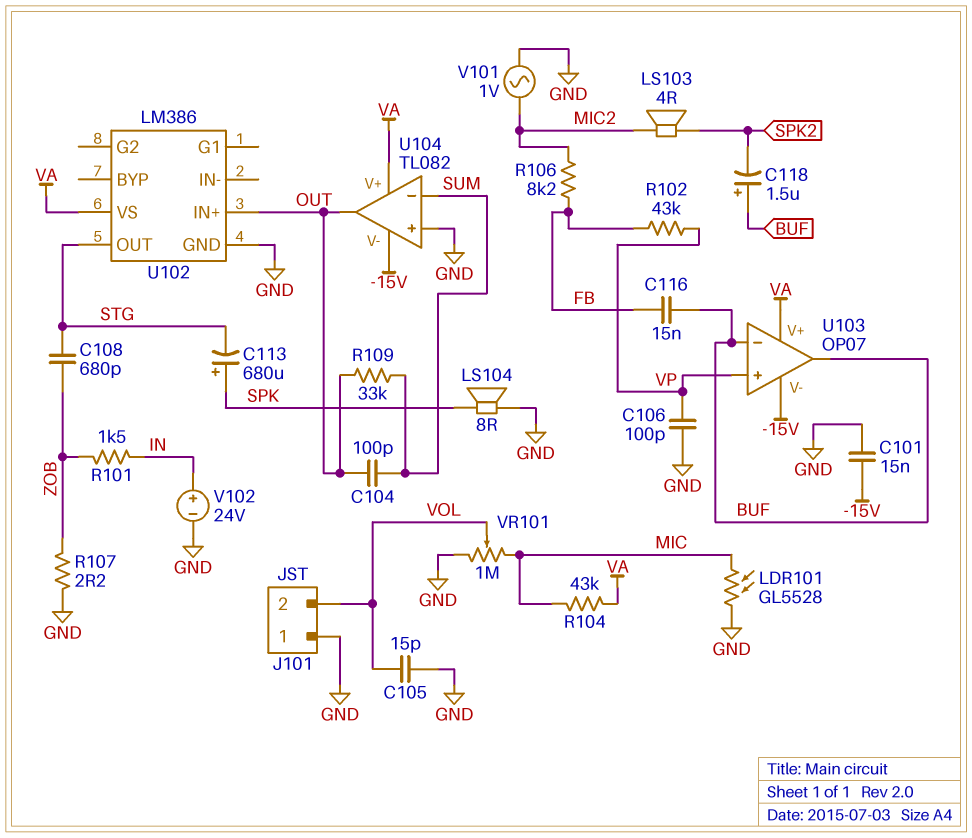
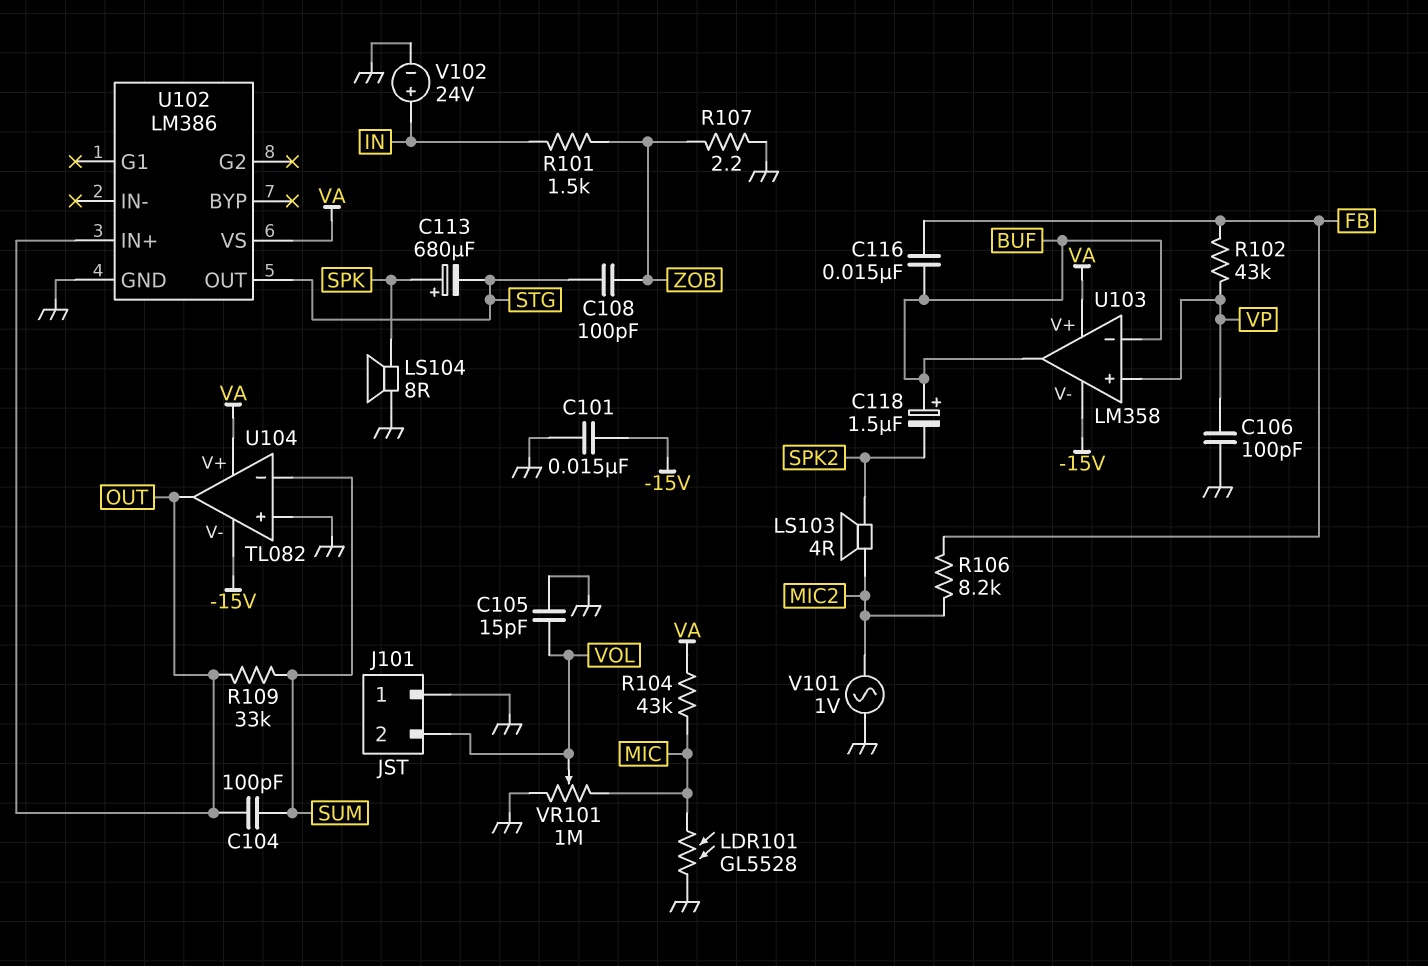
C108: 680pF (STG, ZOB) -> 100pF (STG, ZOB)
U103: OP07 -> LM358

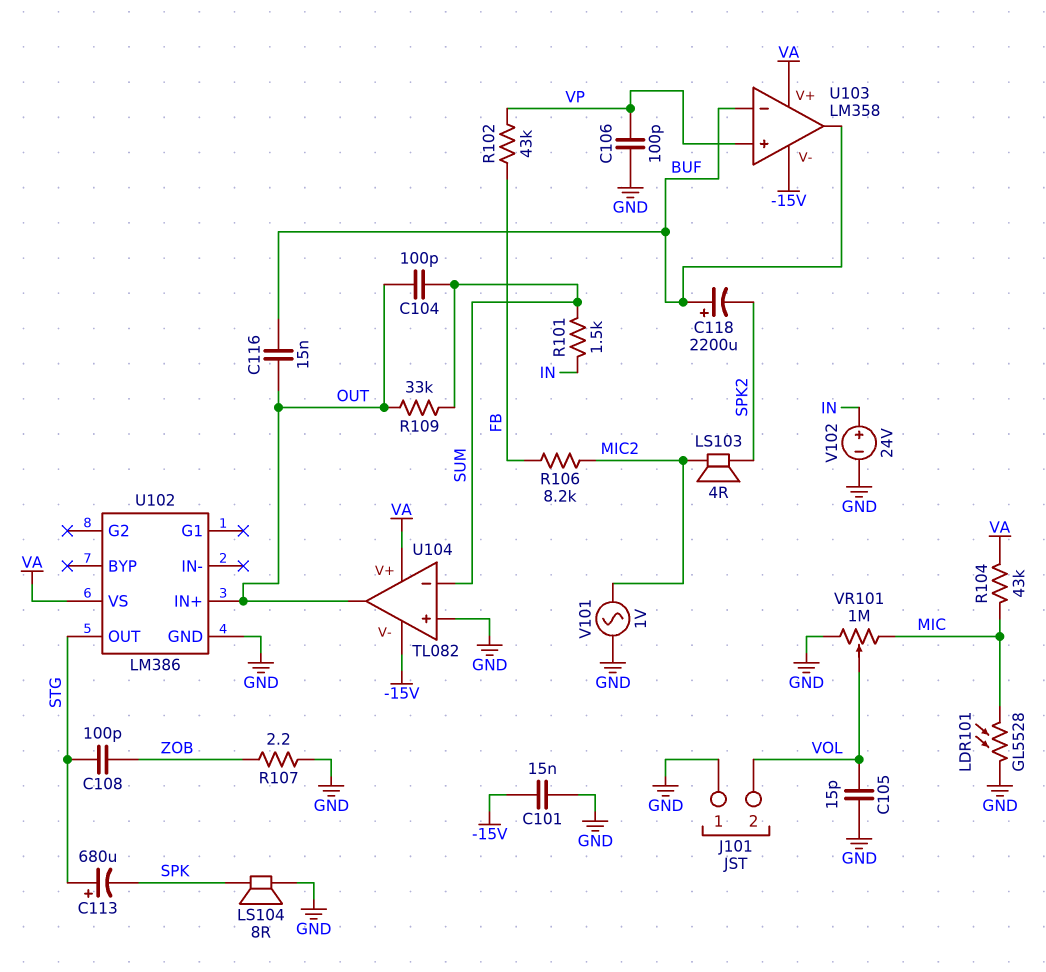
C113: 680uF (plus SPK, minus STG) -> 680uF (plus STG, minus SPK)
C116: 15nF (BUF, FB) -> 15nF (BUF, OUT)
C118: 1.5uF (plus BUF, minus SPK2) -> 2200uF (plus BUF, minus SPK2)
R101: 1.5k (IN, ZOB) -> 1.5k (IN, SUM)

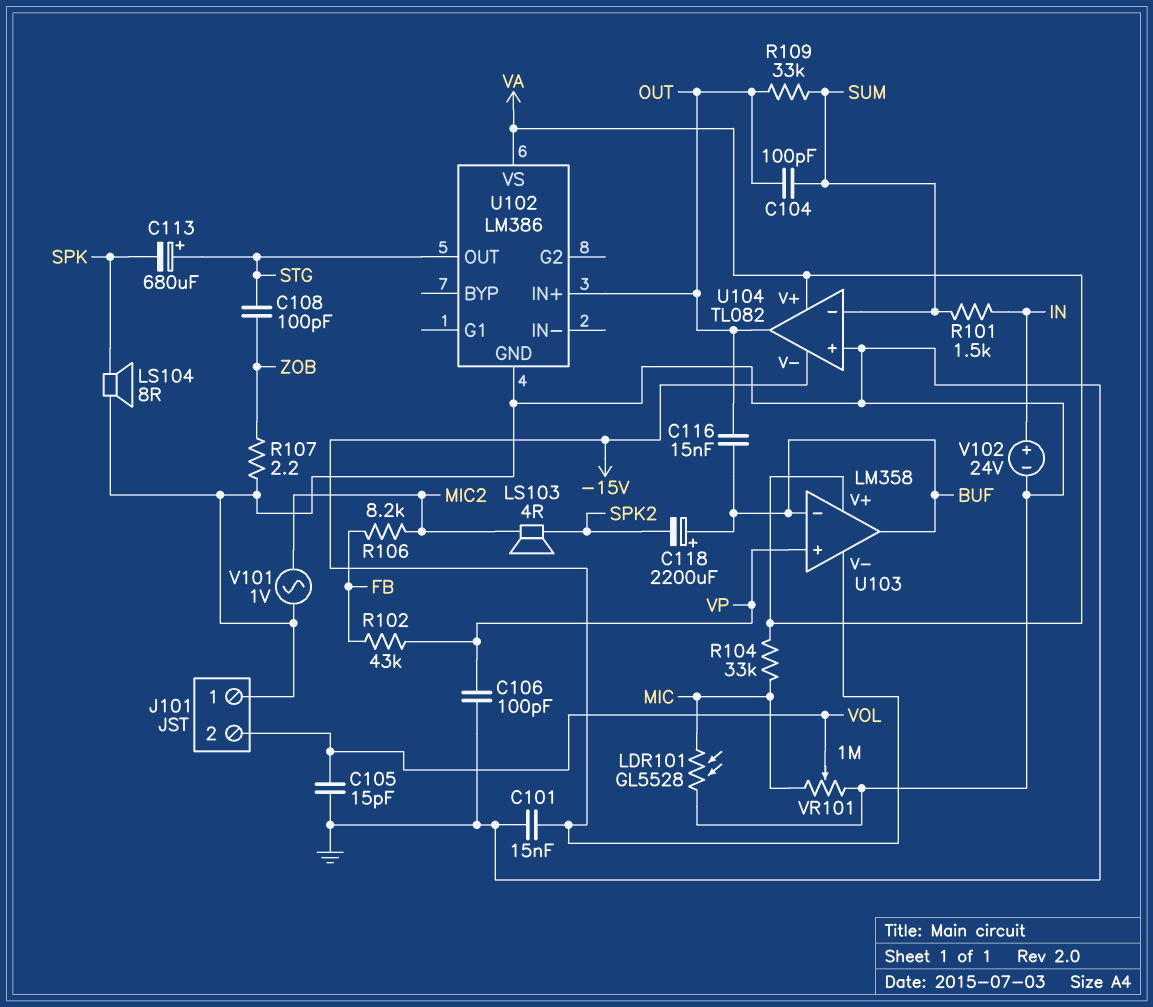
R104: 43k (MIC, VA) -> 33k (MIC, VA)

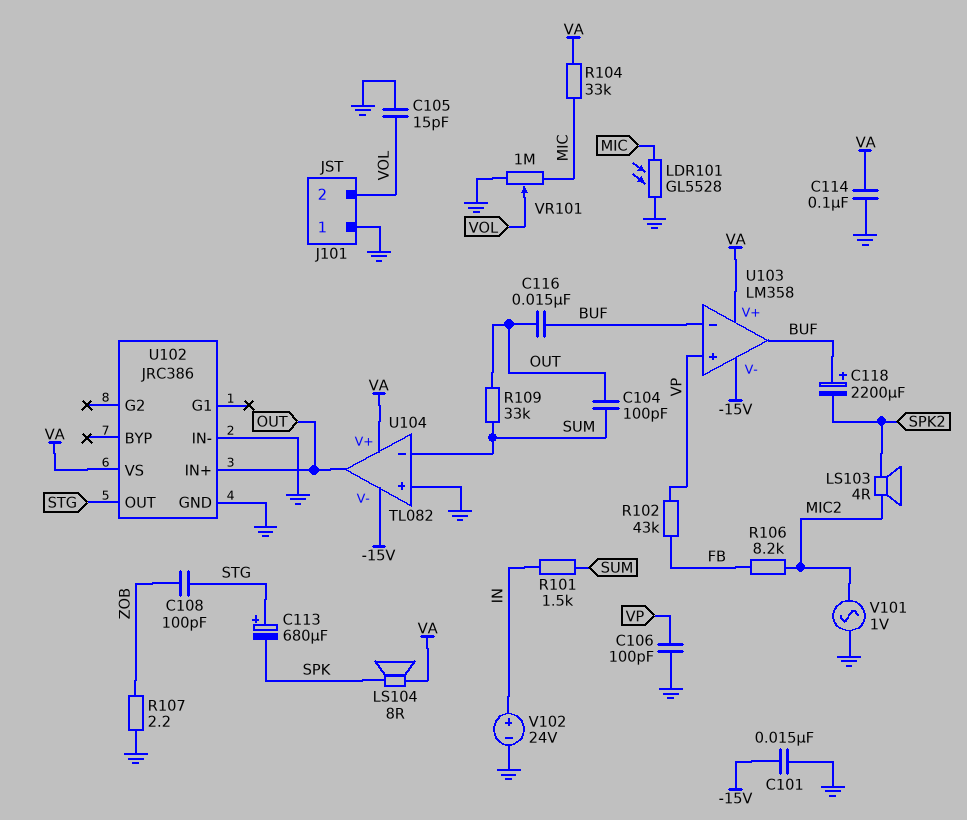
C114: none -> 100nF (GND, VA)
LS104: speaker 8R (GND, SPK) -> speaker 8R (SPK, VA)
U102: LM386 -> JRC386
U102 pin IN-: none -> GND

